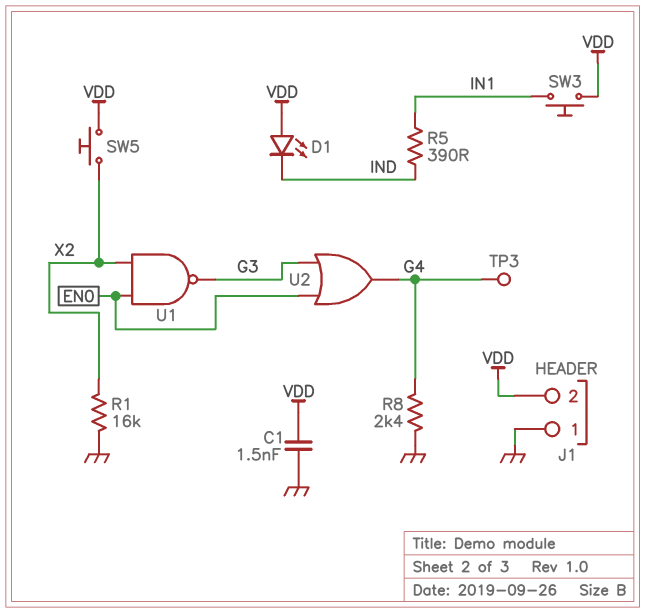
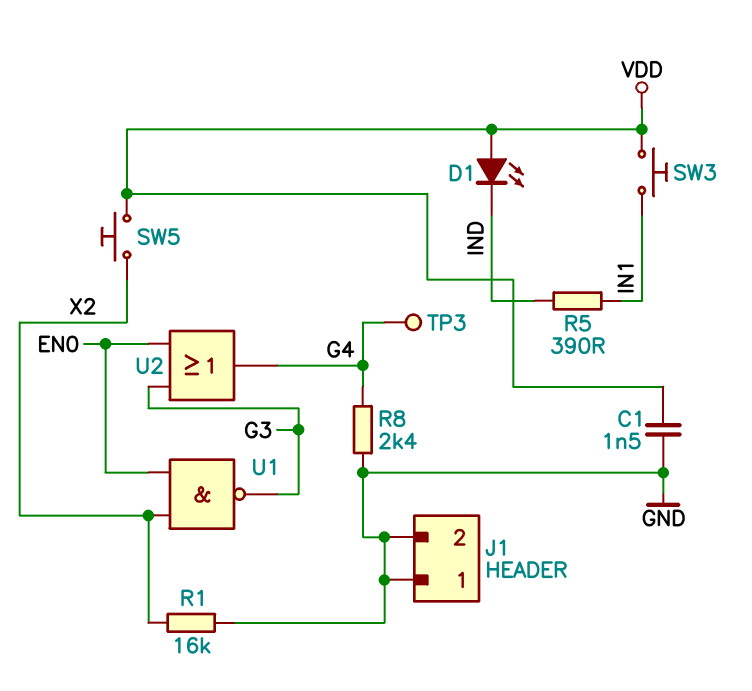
J1 pin 2: VDD -> GND

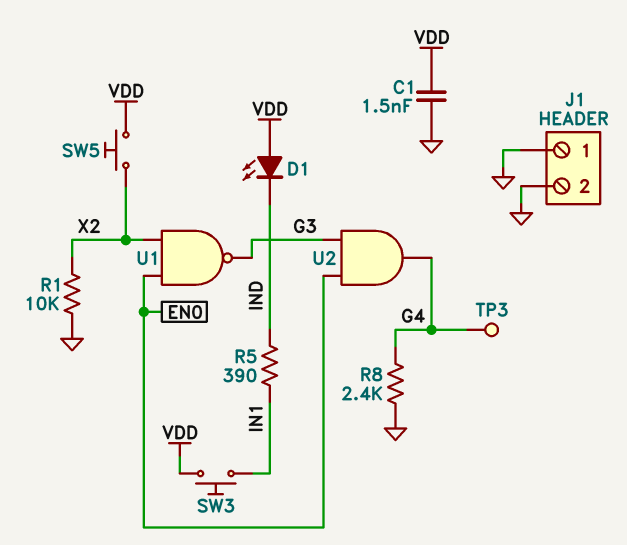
R1: 16k (GND, X2) -> 10k (GND, X2)
U2: OR (in EN0, in G3, out G4) -> AND (in EN0, in G3, out G4)

